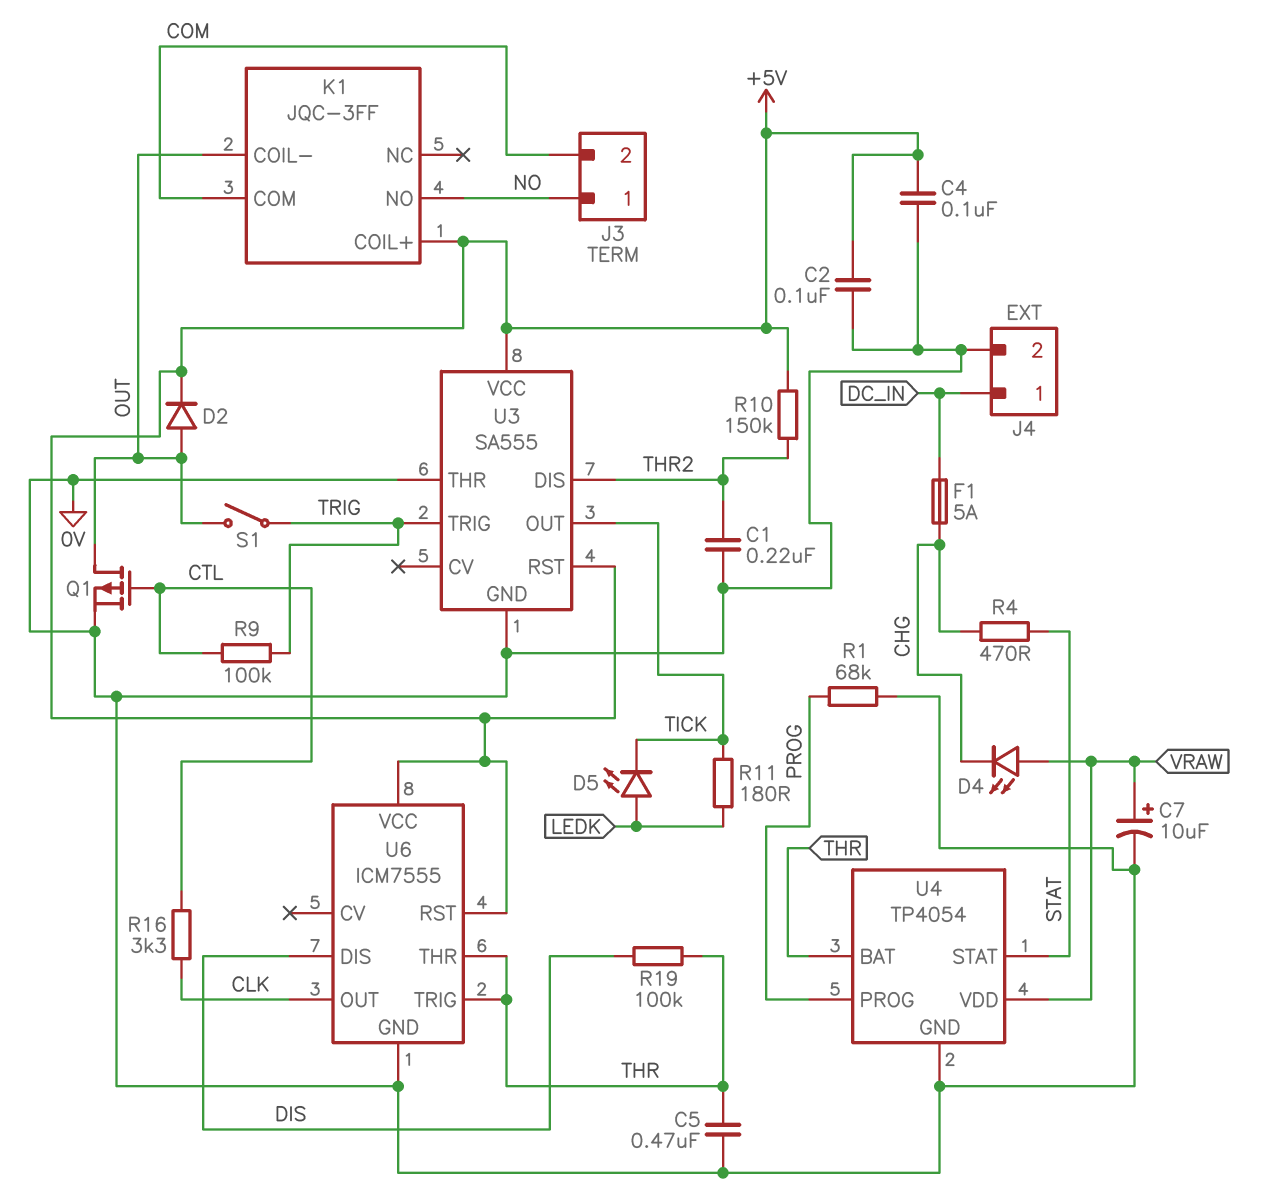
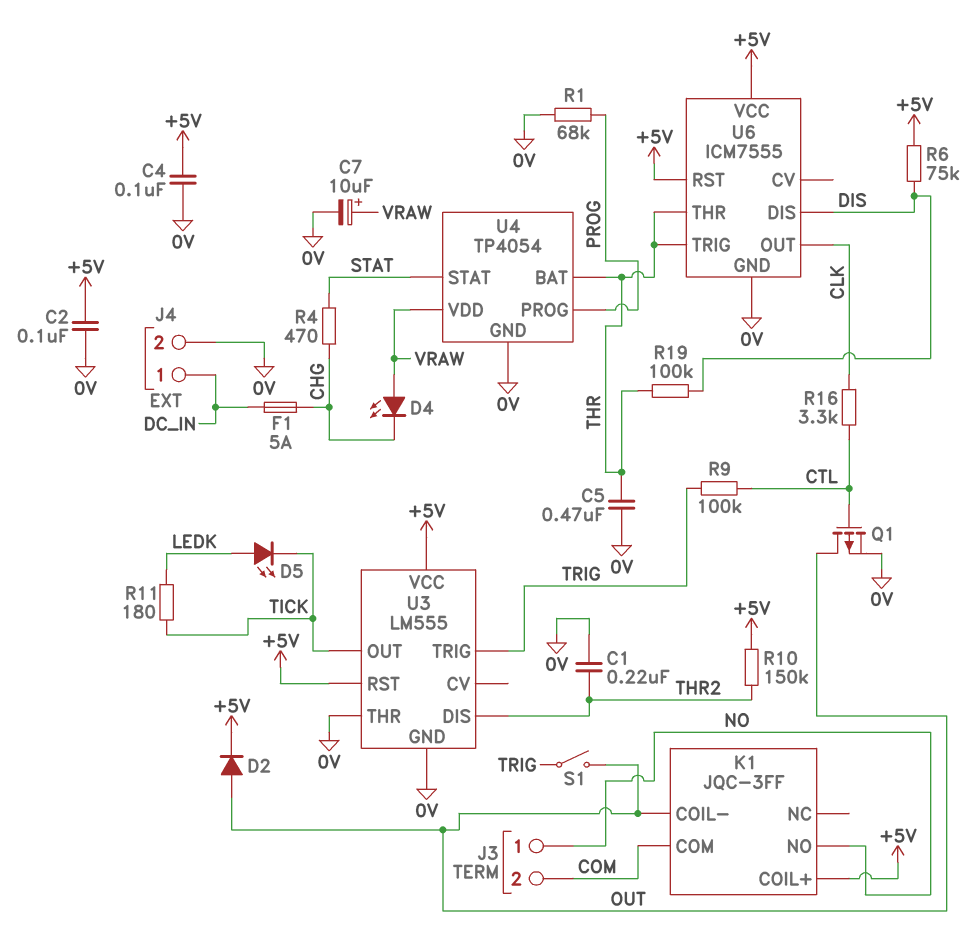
R6: none -> 75k (+5V, DIS)
U3: SA555 -> LM555

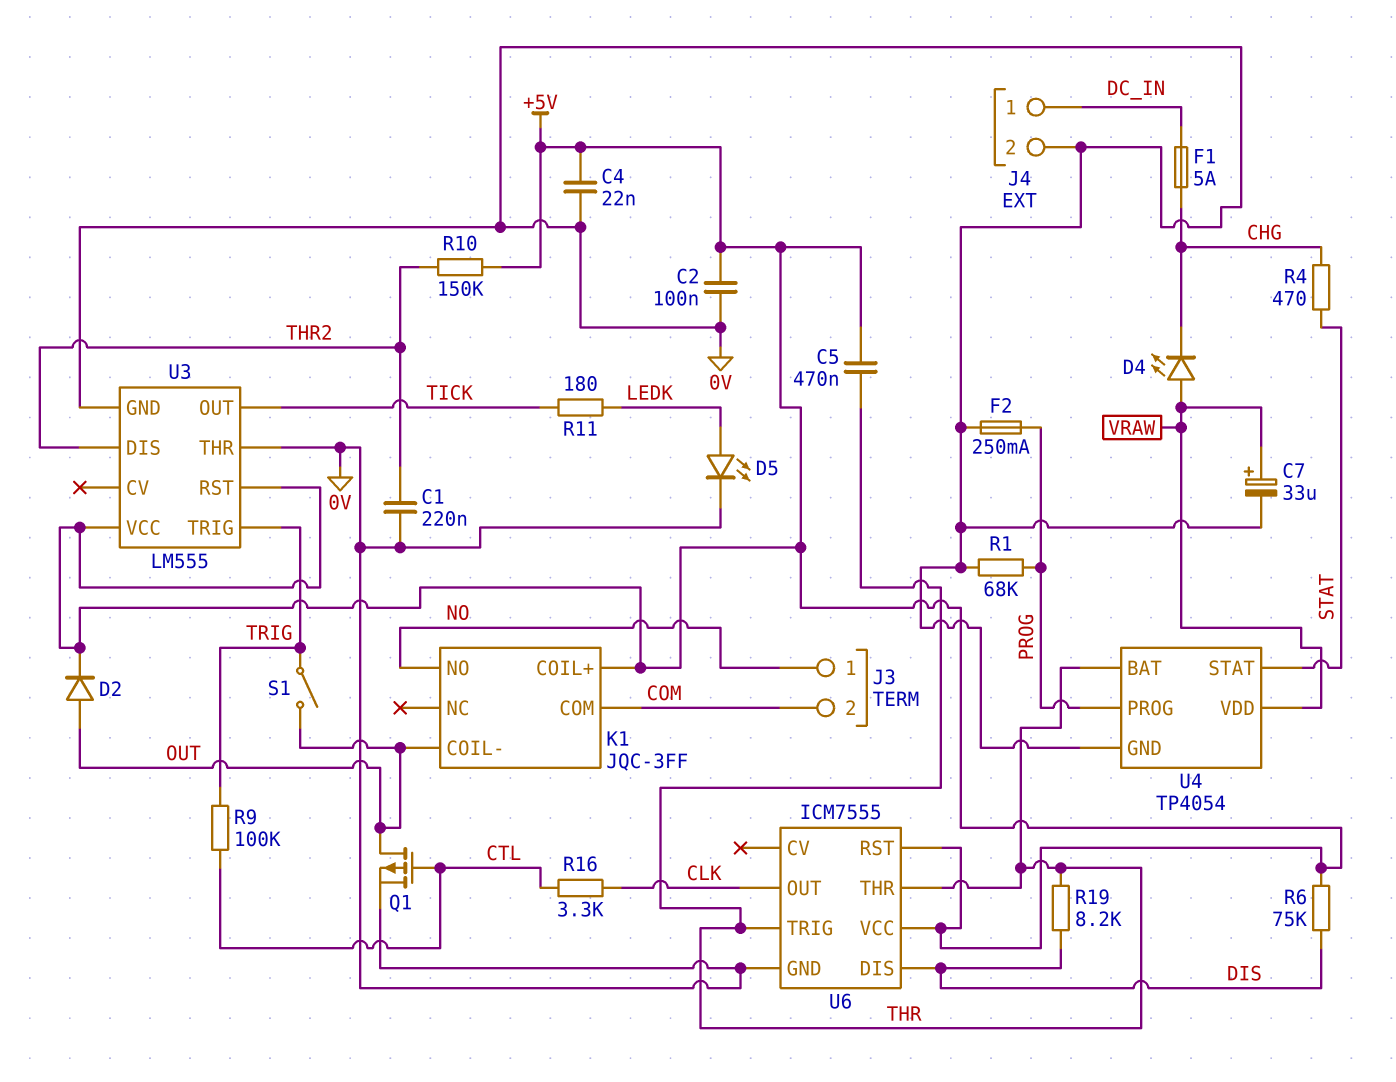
C4: 100nF (+5V, 0V) -> 22nF (+5V, 0V)
C5: 470nF (0V, THR) -> 470nF (+5V, THR)
C7: 10uF (plus VRAW, minus 0V) -> 33uF (plus VRAW, minus 0V)
D5: LED (A LEDK, K TICK) -> LED (A LEDK, K 0V)
F2: none -> 250mA (0V, PROG)
R19: 100k (DIS, THR) -> 8.2k (DIS, THR)

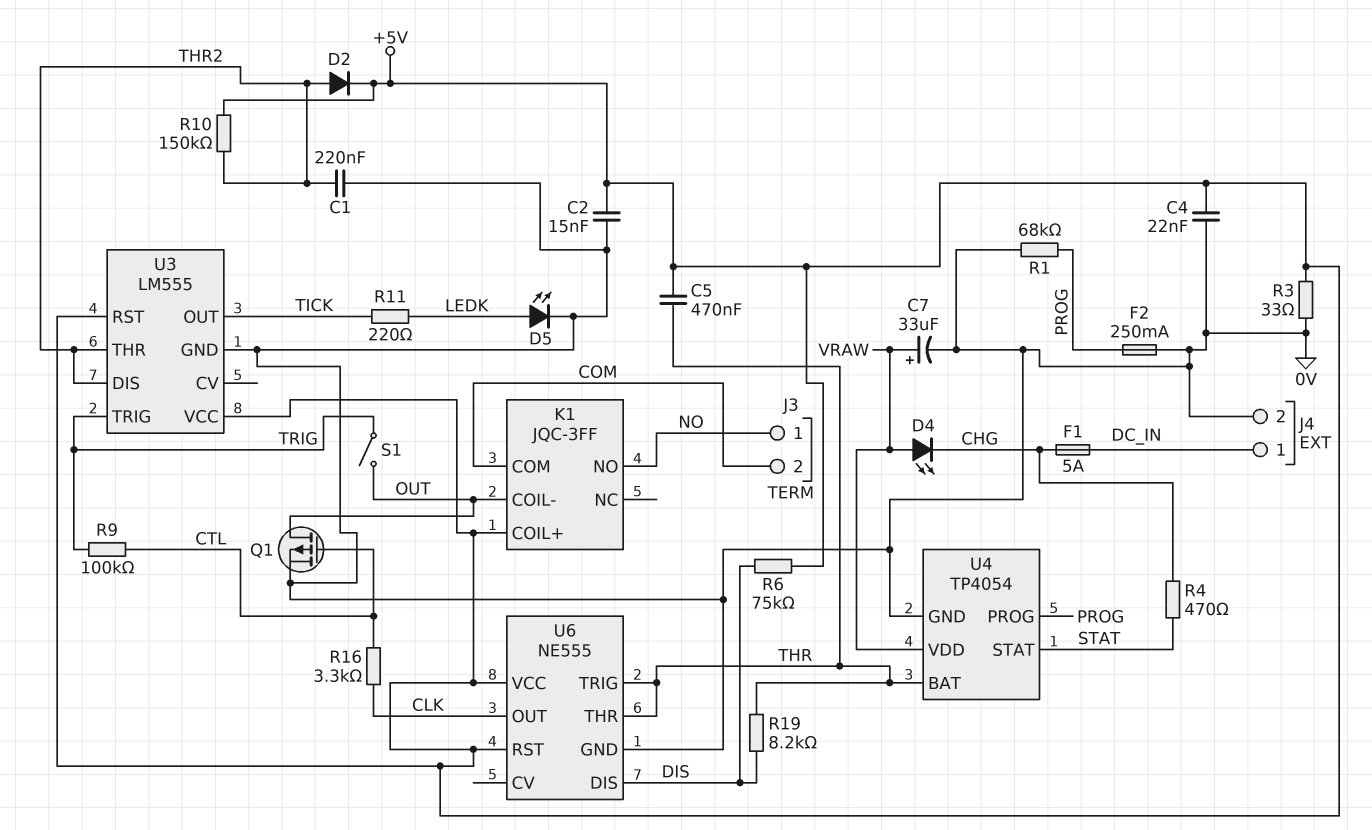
C2: 100nF (+5V, 0V) -> 15nF (+5V, 0V)
D2: diode (A OUT, K +5V) -> diode (A THR2, K +5V)
R3: none -> 33 (+5V, 0V)
R11: 180 (LEDK, TICK) -> 220 (LEDK, TICK)
U3 pin THR: 0V -> THR2
U6: ICM7555 -> NE555

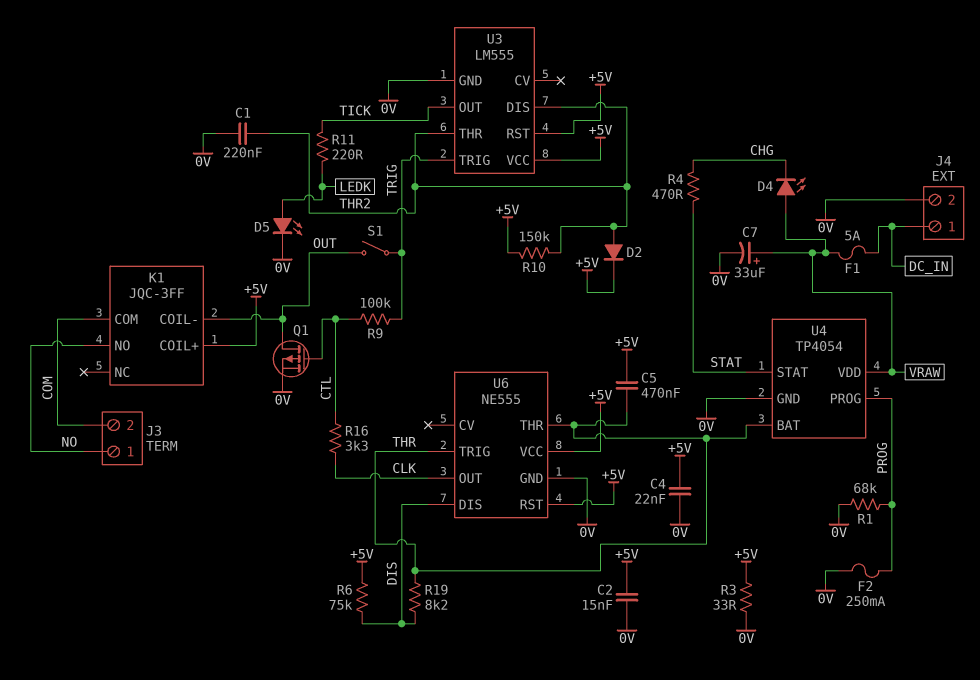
F1: 5A (CHG, DC_IN) -> 5A (DC_IN, VRAW)

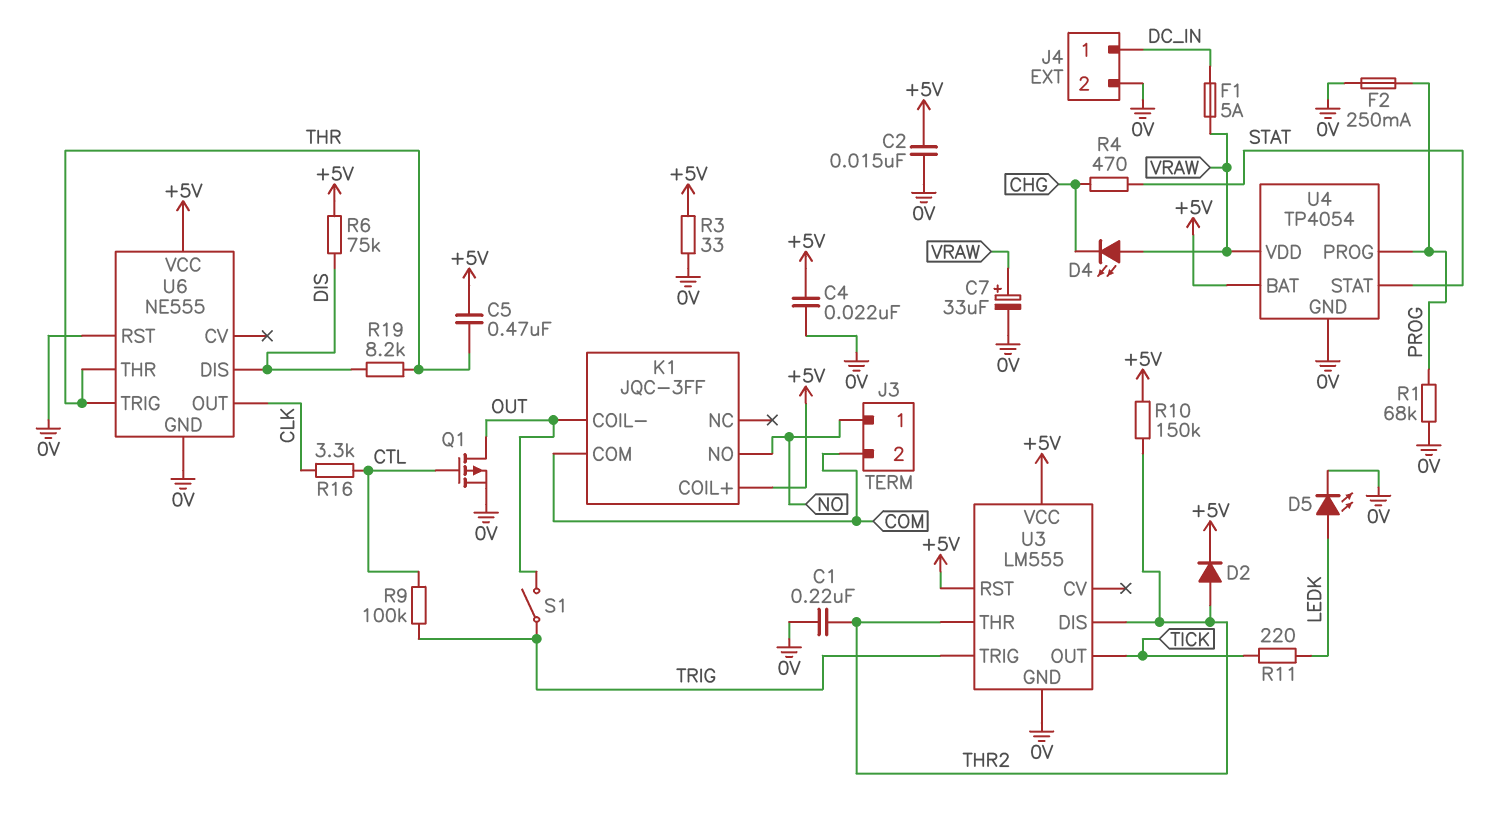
U4 pin BAT: THR -> +5V
U6 pin RST: +5V -> 0V

